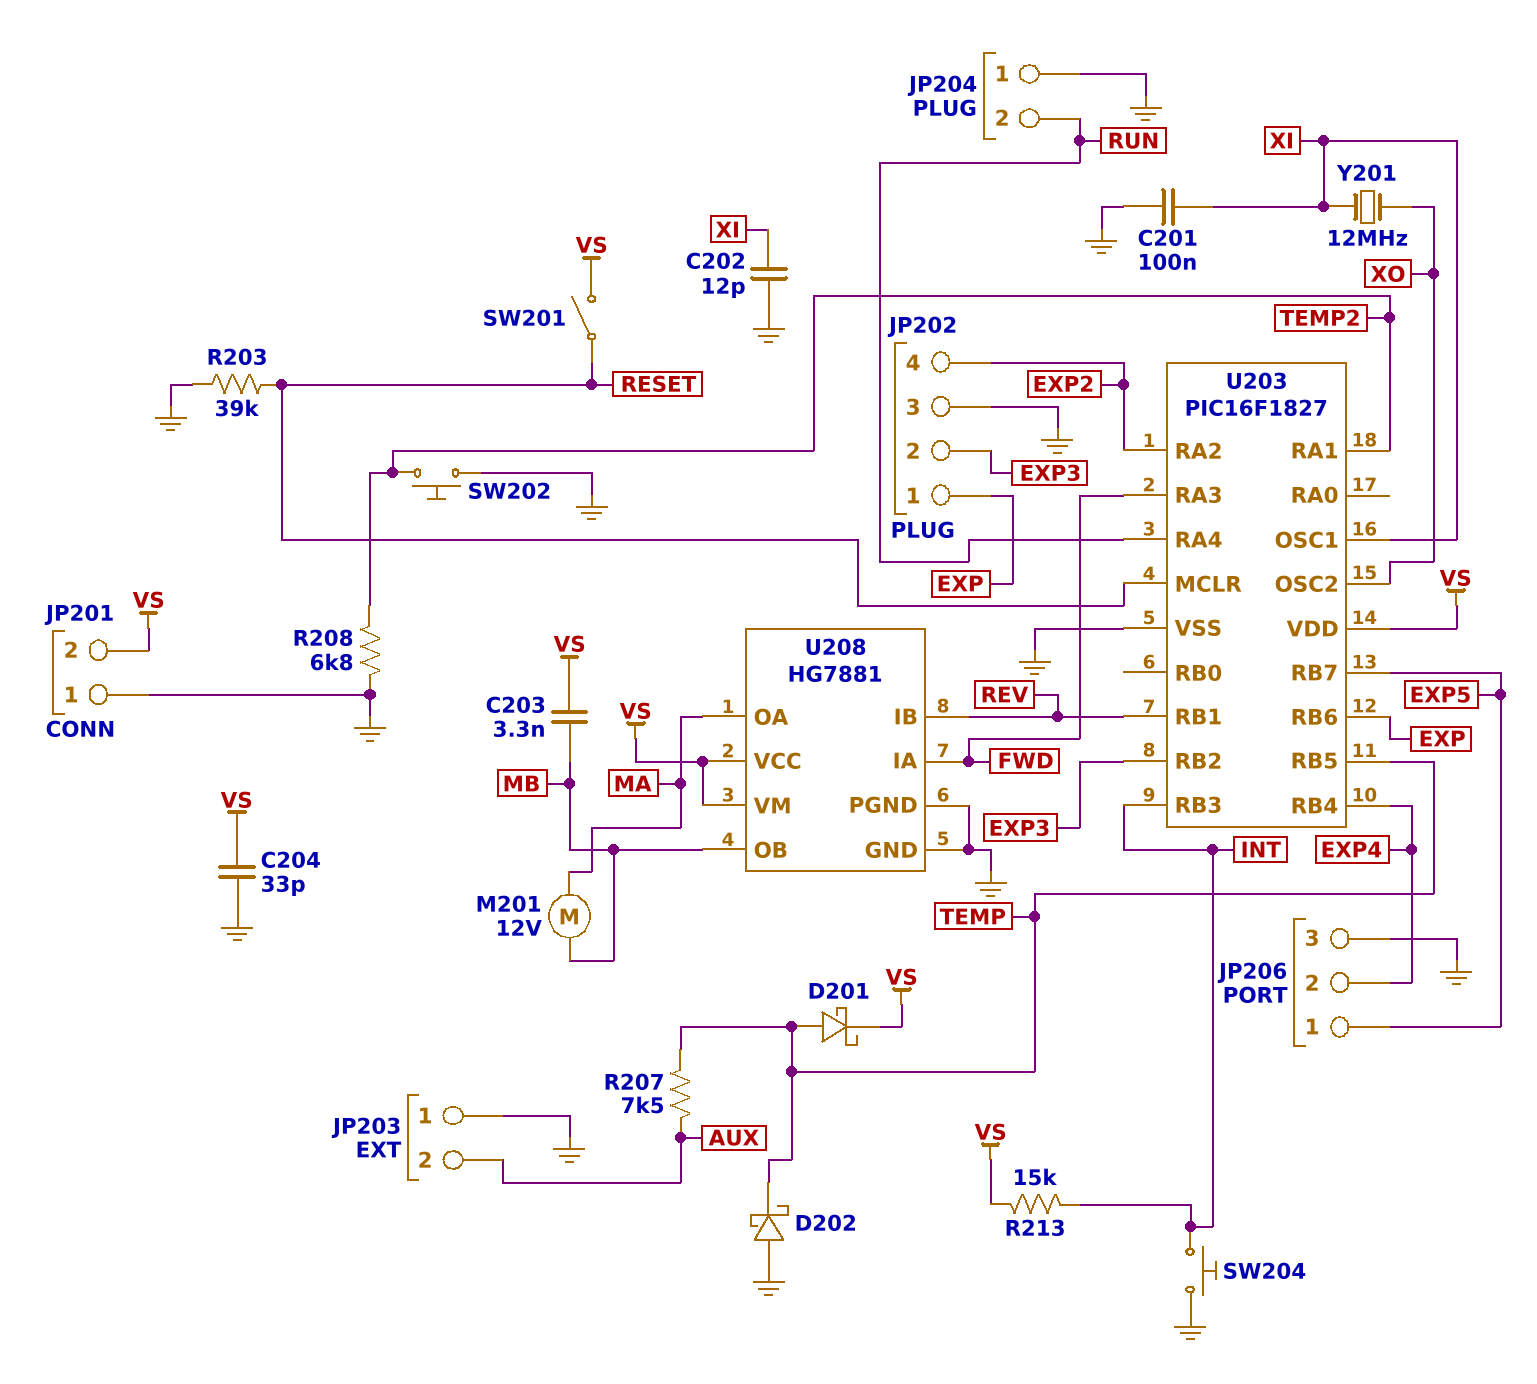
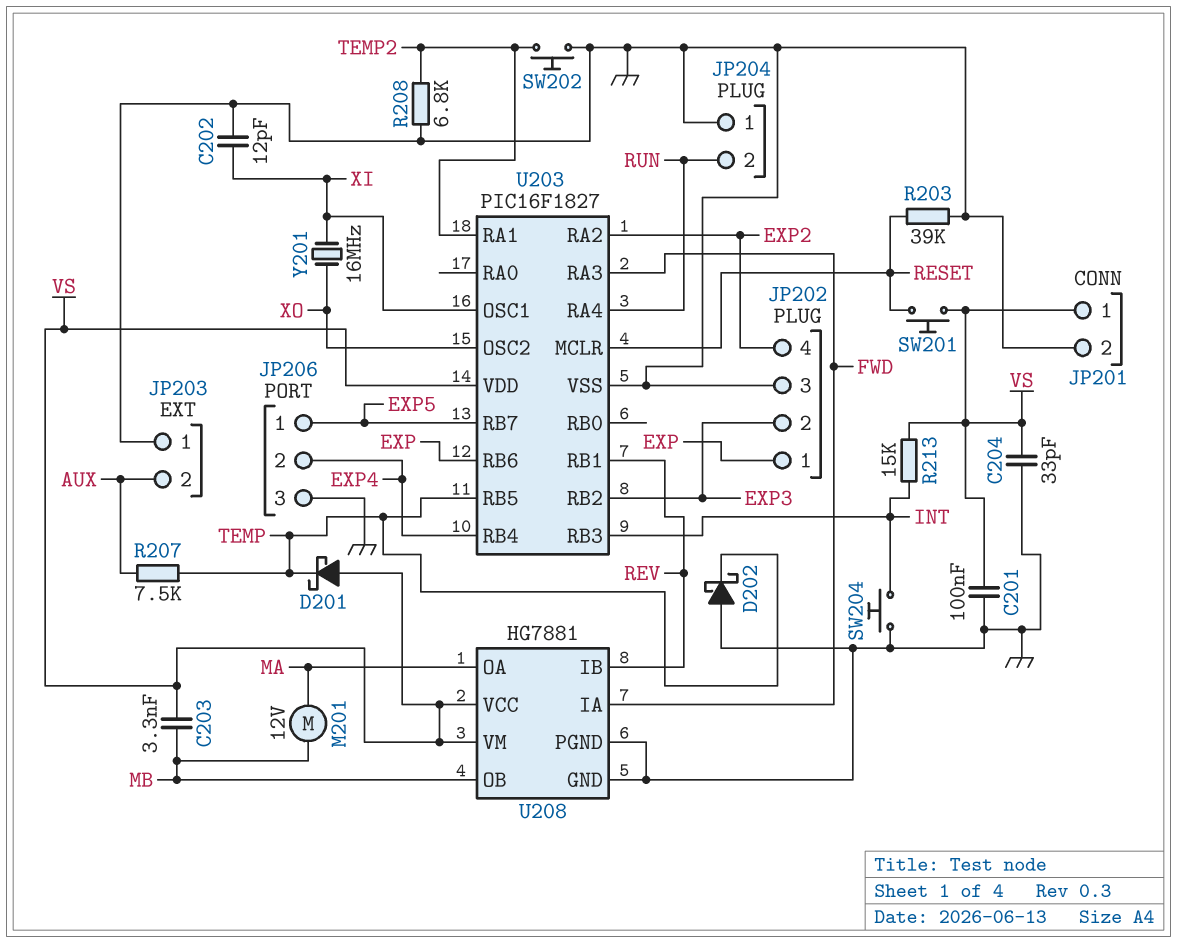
C201: 100nF (GND, XI) -> 100nF (GND, VS)
D201: schottky (A TEMP, K VS) -> schottky (A VS, K TEMP)
JP201 pin 1: GND -> VS
JP201 pin 2: VS -> GND
SW201: switch (RESET, VS) -> button (RESET, VS)
Y201: 12MHz (XI, XO) -> 16MHz (XI, XO)

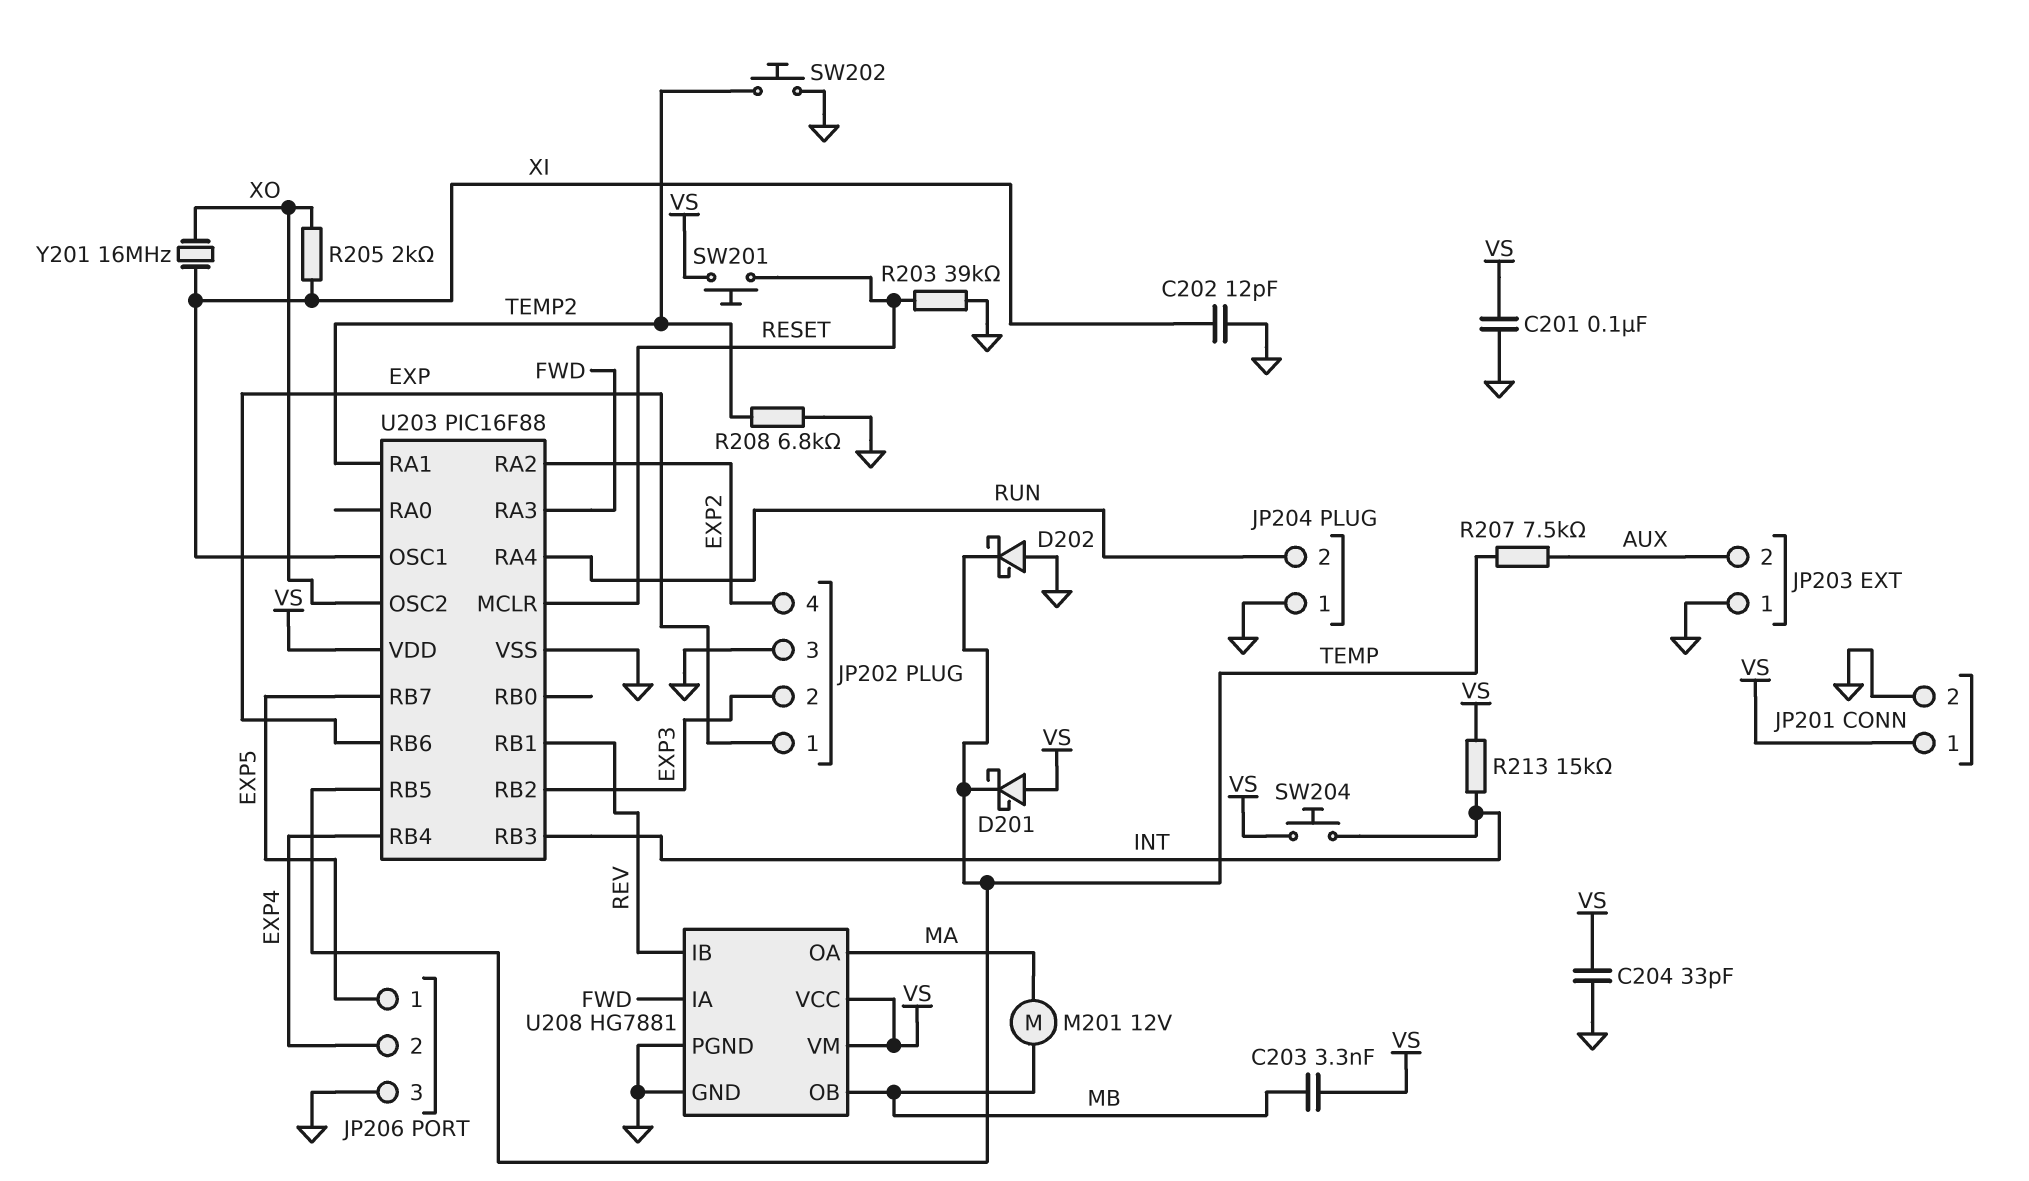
R205: none -> 2k (XI, XO)
SW204: button (GND, INT) -> button (INT, VS)
U203: PIC16F1827 -> PIC16F88

